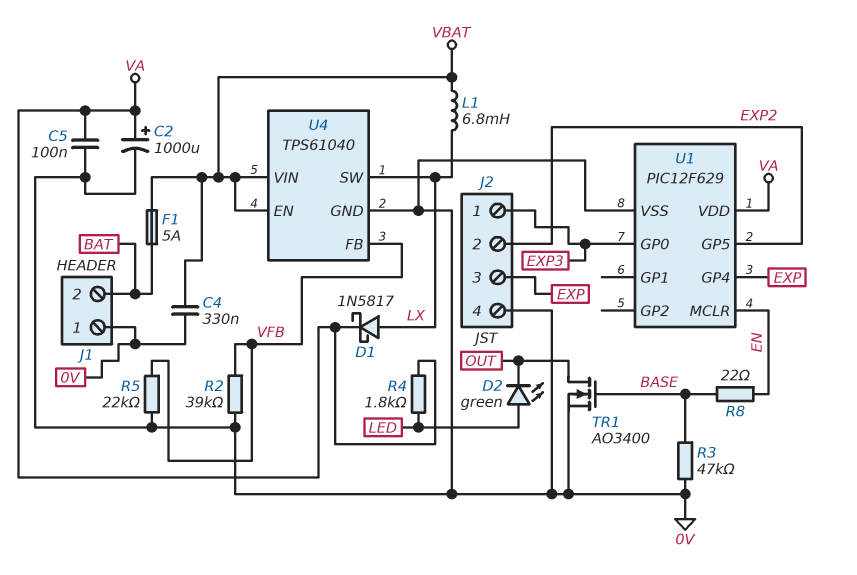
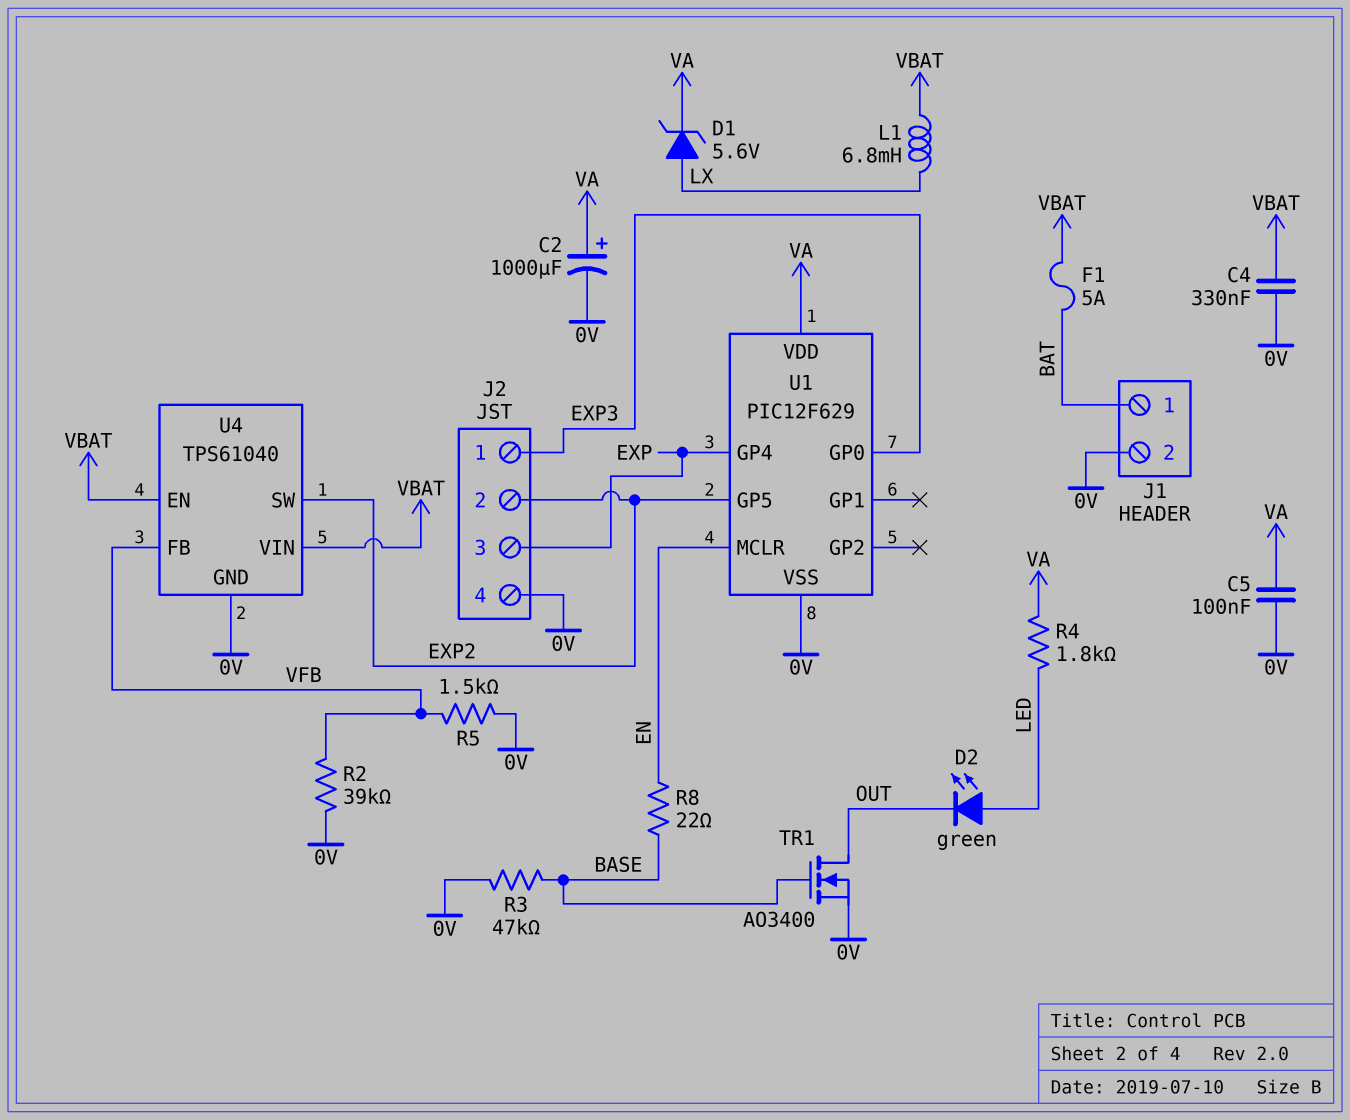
D1: schottky 1N5817 (A LX, K VA) -> zener 5.6V (A LX, K VA)
J1 pin 1: 0V -> BAT
J1 pin 2: BAT -> 0V
R5: 22k (0V, VFB) -> 1.5k (0V, VFB)
U4 pin SW: LX -> EXP2

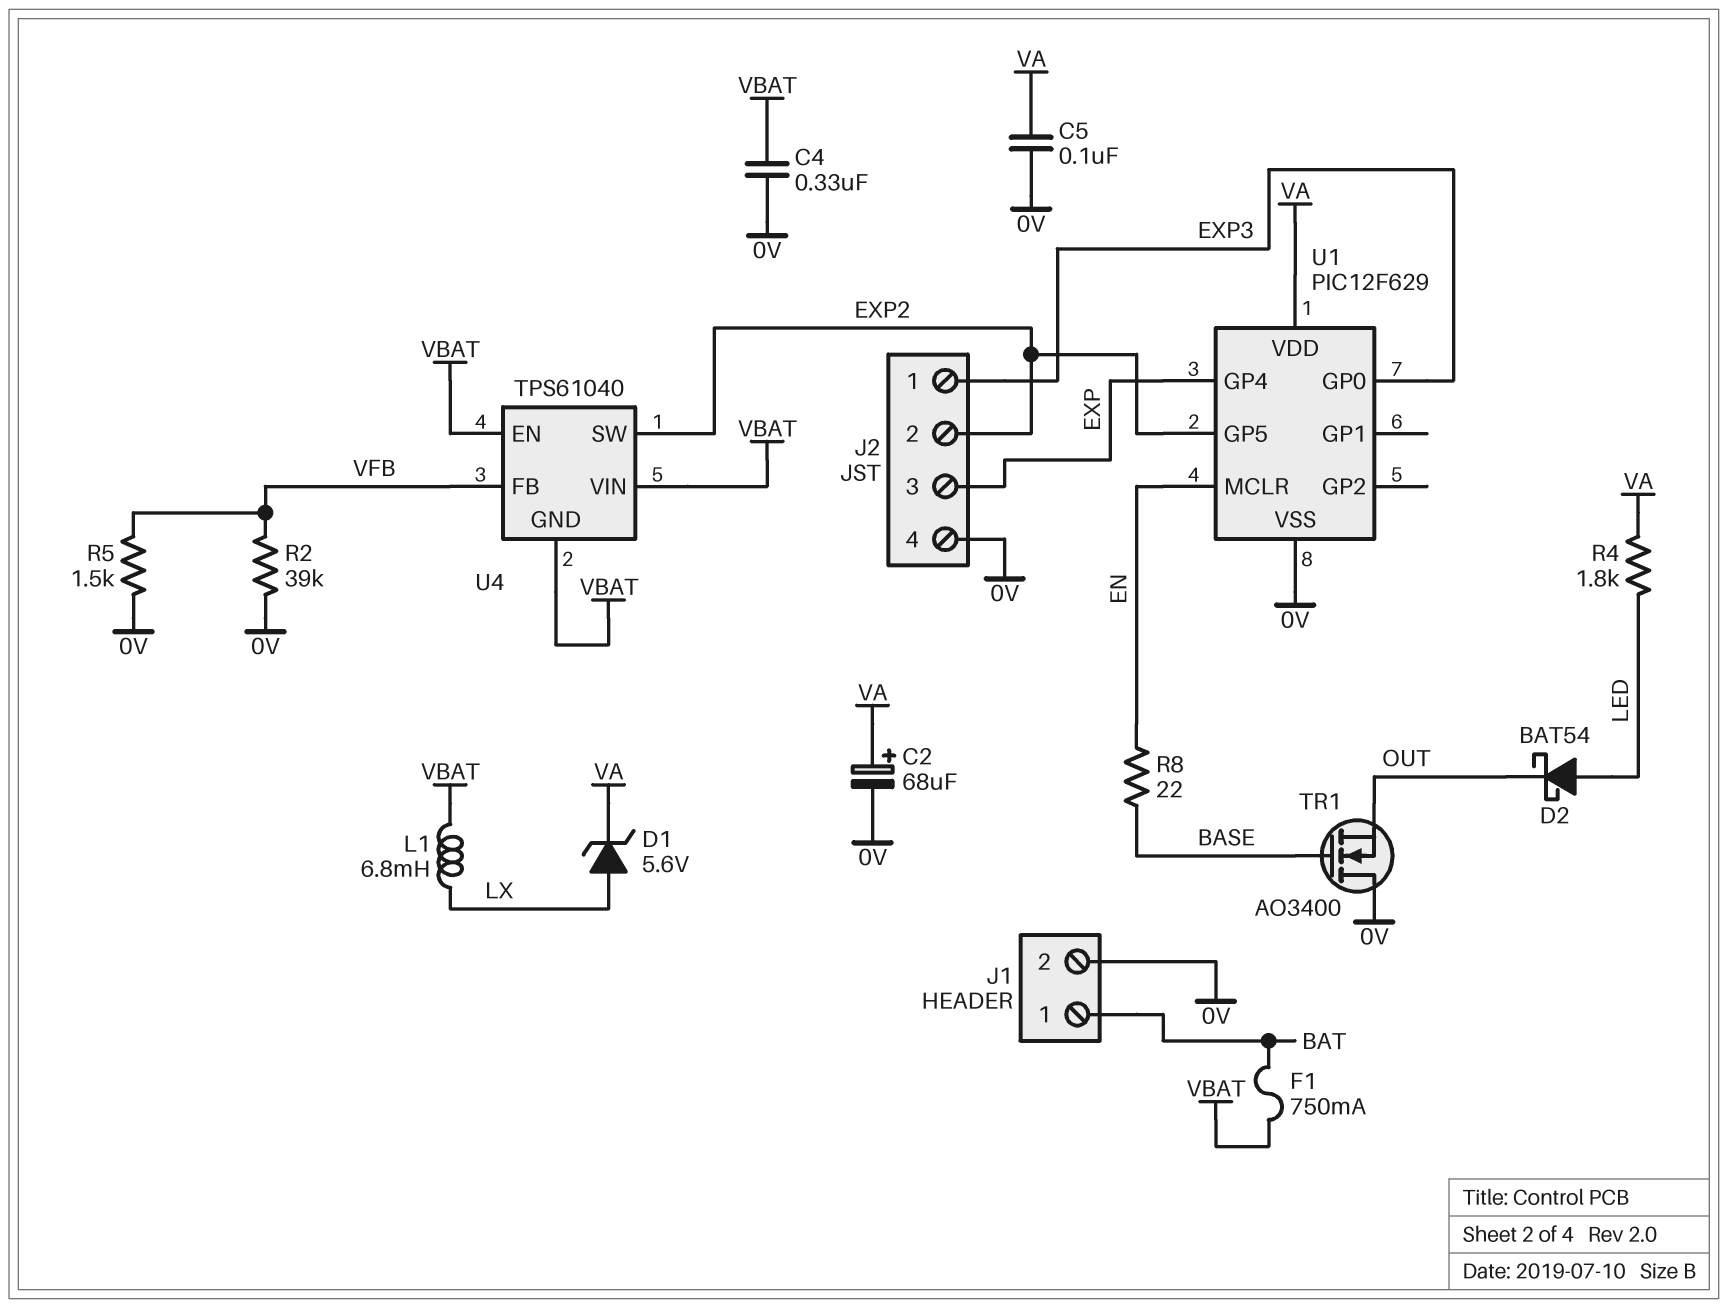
C2: 1000uF (plus VA, minus 0V) -> 68uF (plus VA, minus 0V)
D2: LED green (A LED, K OUT) -> schottky BAT54 (A LED, K OUT)
F1: 5A (BAT, VBAT) -> 750mA (BAT, VBAT)
R3: 47k (0V, BASE) -> none
TR1: NMOS AO3400 (G BASE, D OUT, S 0V) -> NMOS AO3400 (G BASE, D 0V, S OUT)
U4 pin GND: 0V -> VBAT

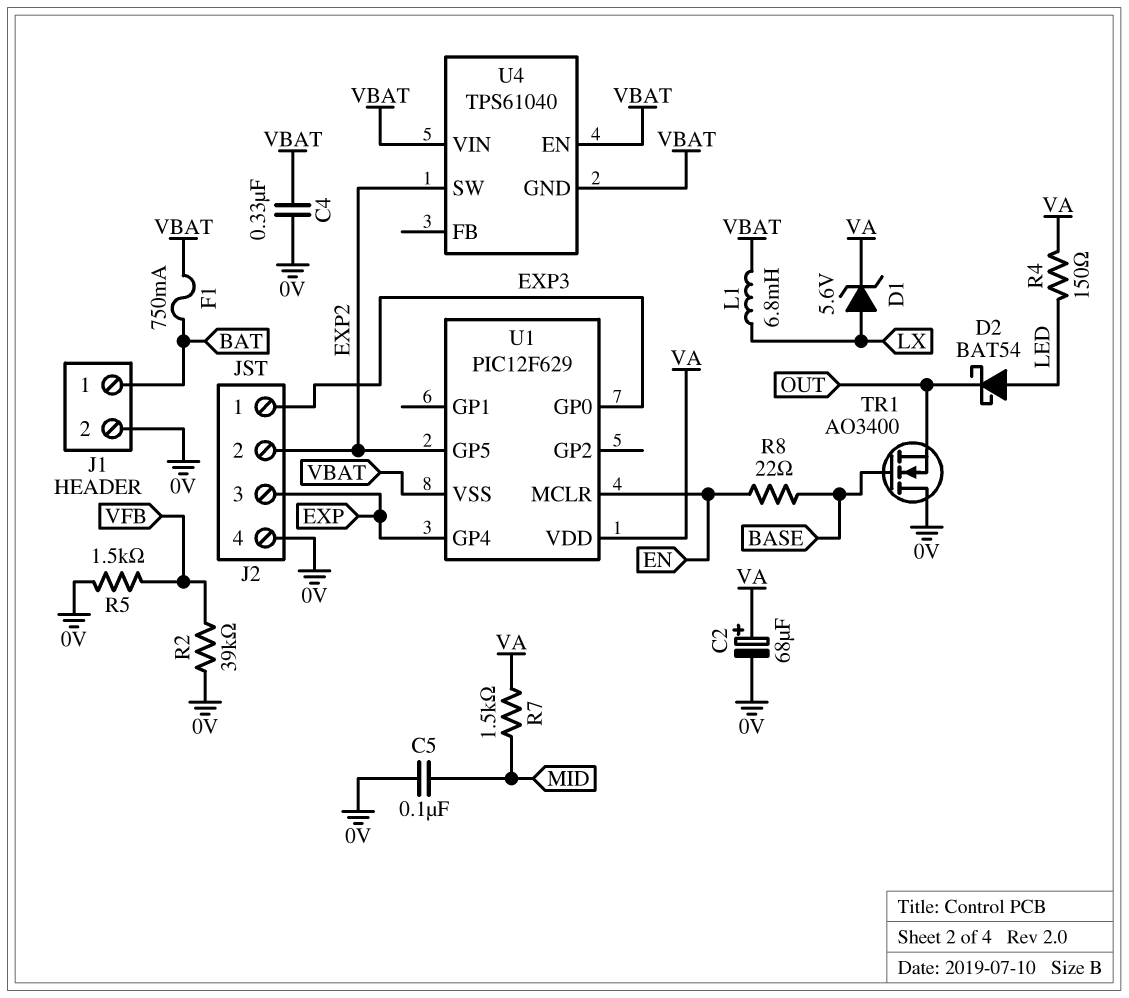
C5: 100nF (0V, VA) -> 100nF (0V, MID)
R4: 1.8k (LED, VA) -> 150 (LED, VA)
R7: none -> 1.5k (MID, VA)
U1 pin VSS: 0V -> VBAT
U4 pin FB: VFB -> none

